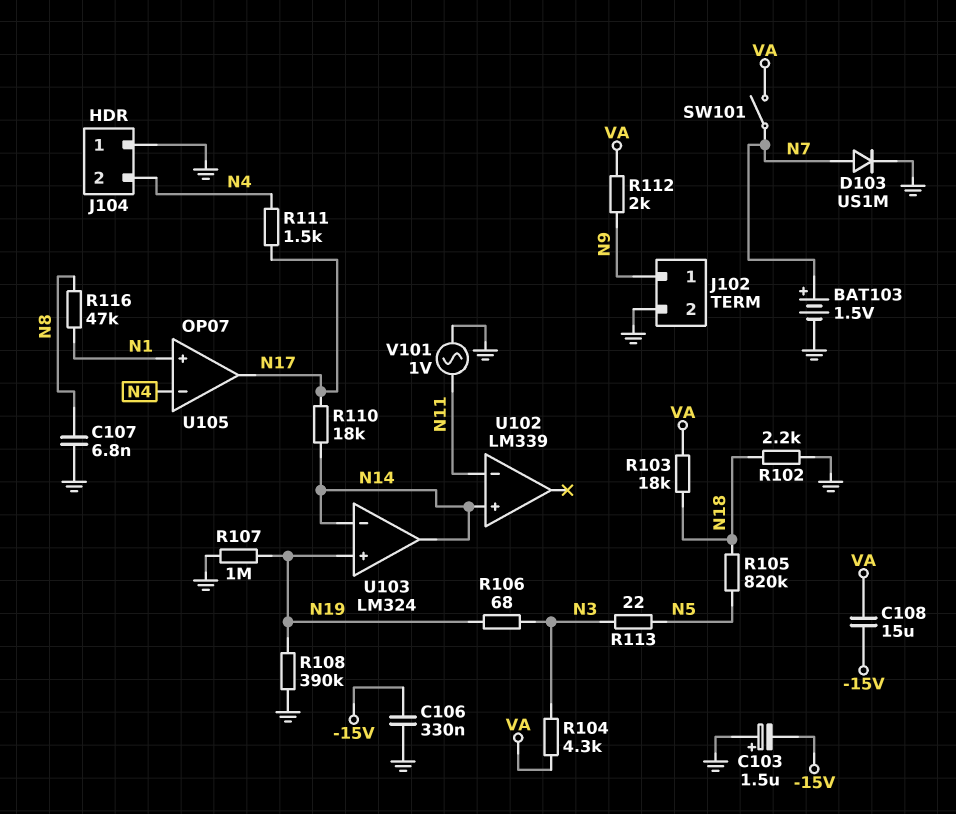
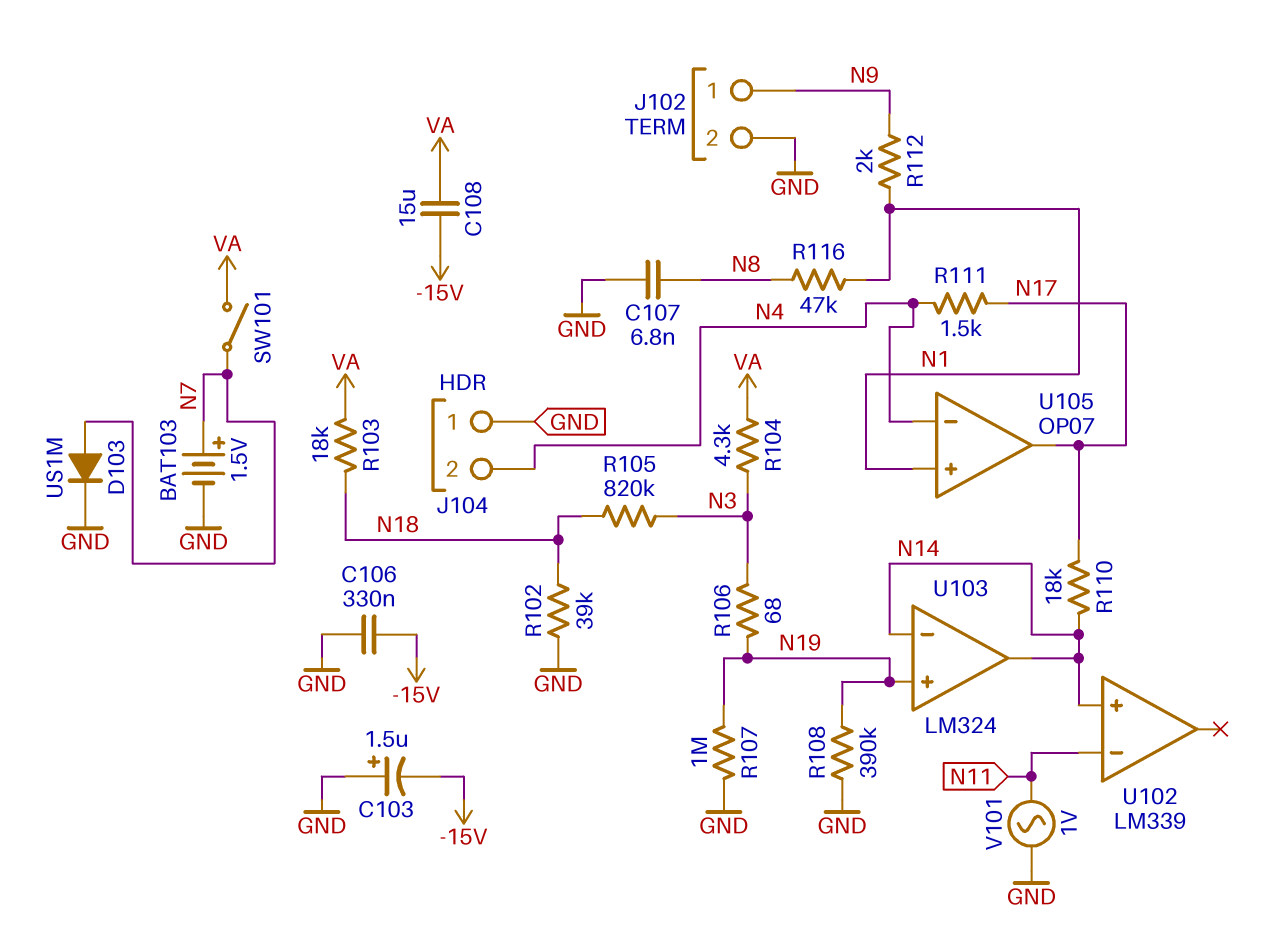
R102: 2.2k (GND, N18) -> 39k (GND, N18)
R105: 820k (N5, N18) -> 820k (N3, N18)
R112: 2k (N9, VA) -> 2k (N1, N9)
R113: 22 (N3, N5) -> none

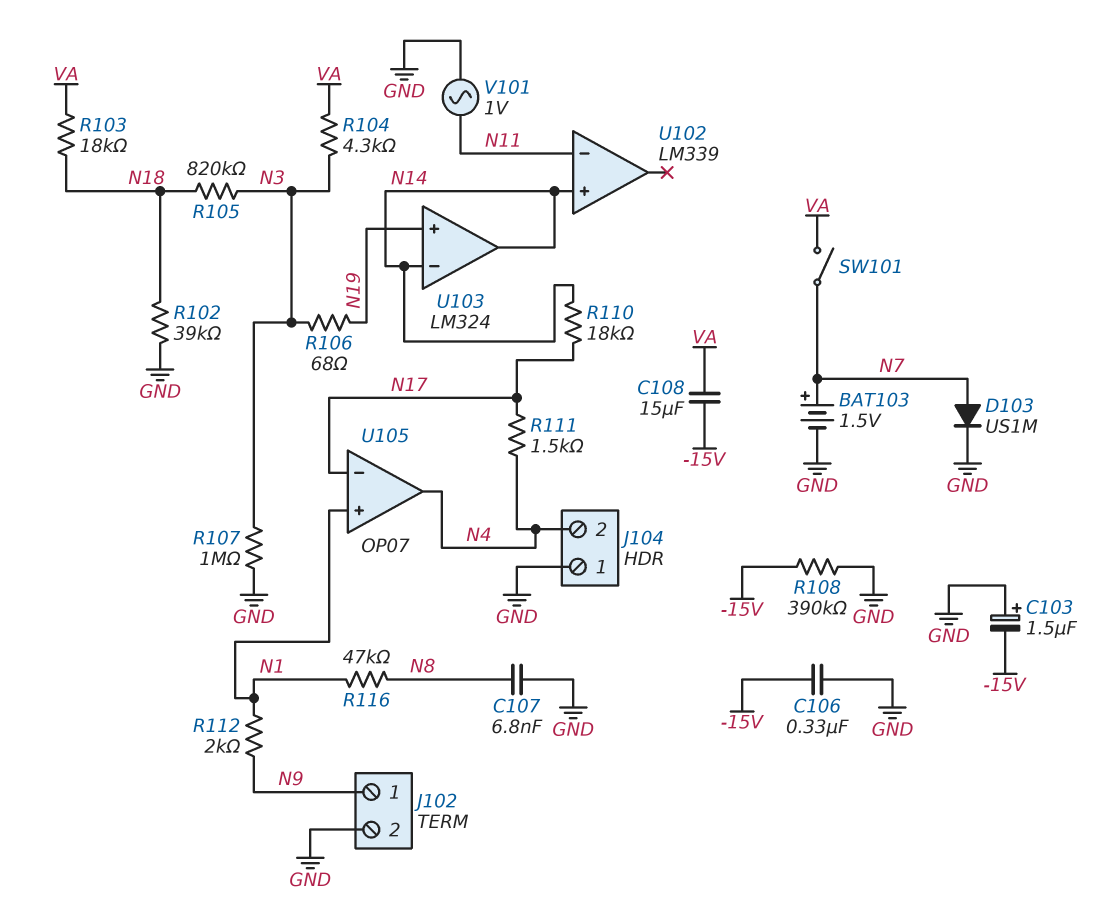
R107: 1M (GND, N19) -> 1M (GND, N3)
R108: 390k (GND, N19) -> 390k (-15V, GND)
U105 pin in-: N4 -> N17
U105 pin out: N17 -> N4

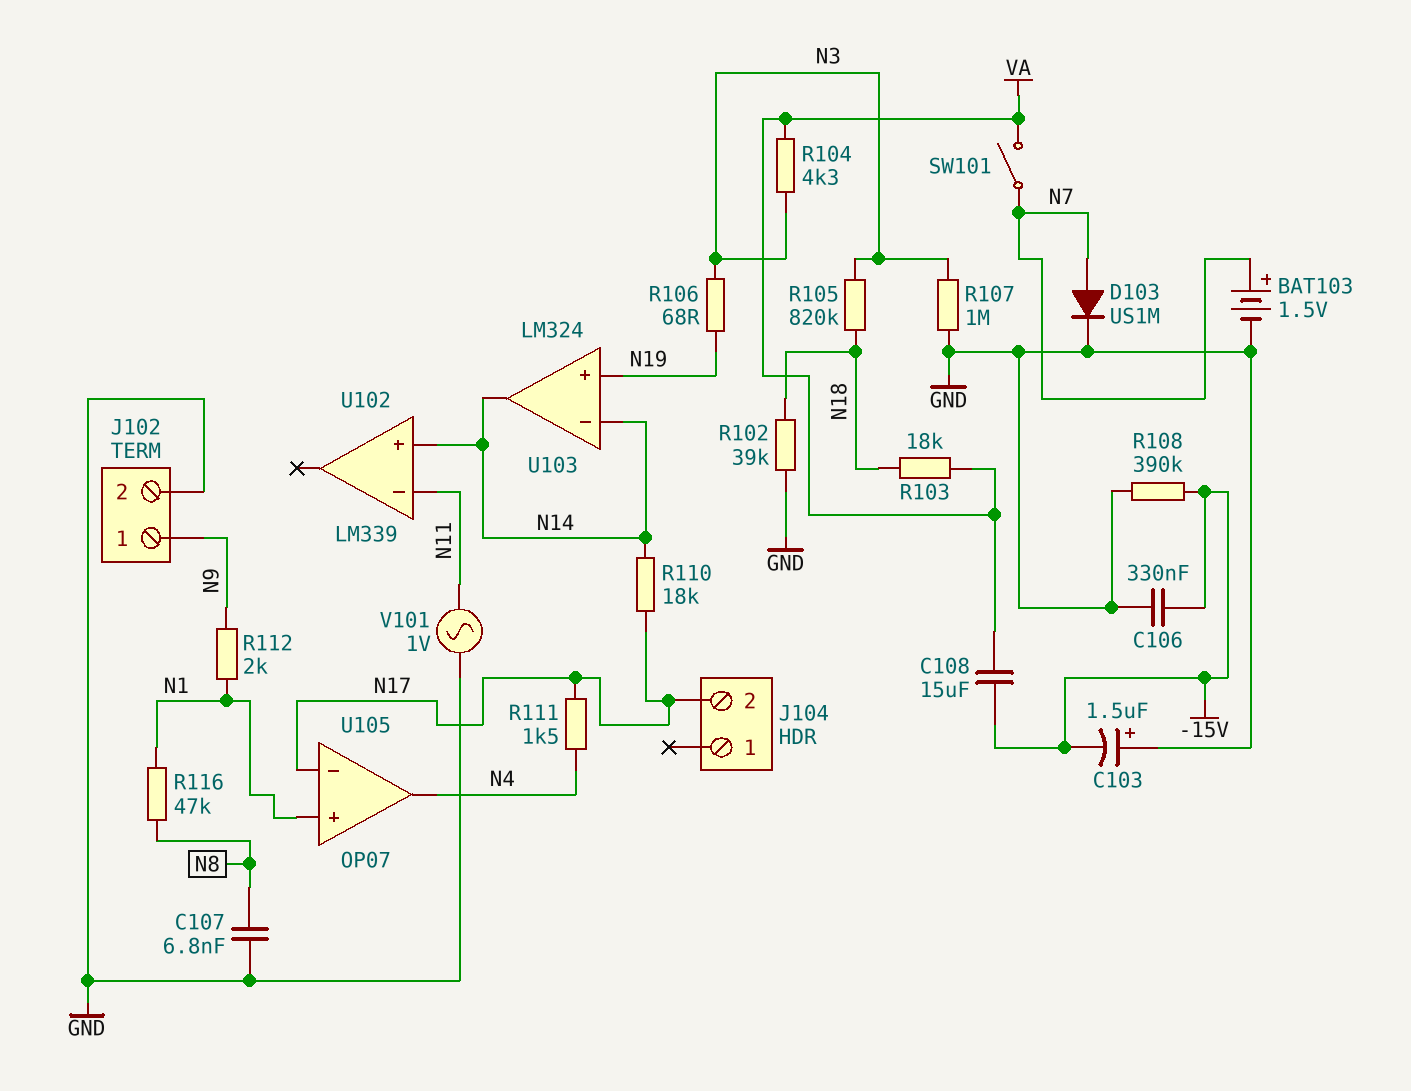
J104 pin 1: GND -> none
J104 pin 2: N4 -> N17

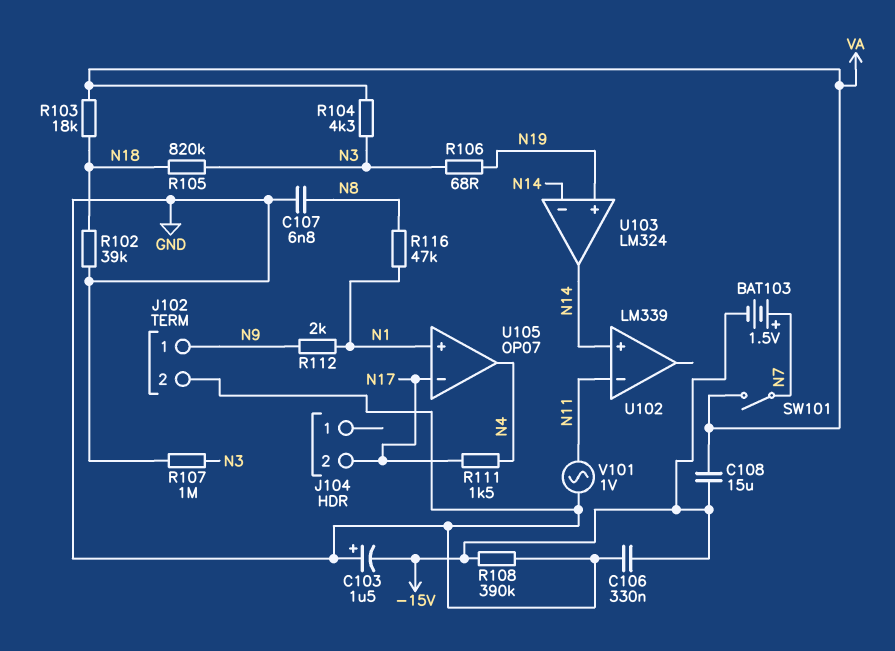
BAT103: 1.5V (plus N7, minus GND) -> 1.5V (plus N7, minus -15V)
D103: diode US1M (A N7, K GND) -> none
R110: 18k (N14, N17) -> none

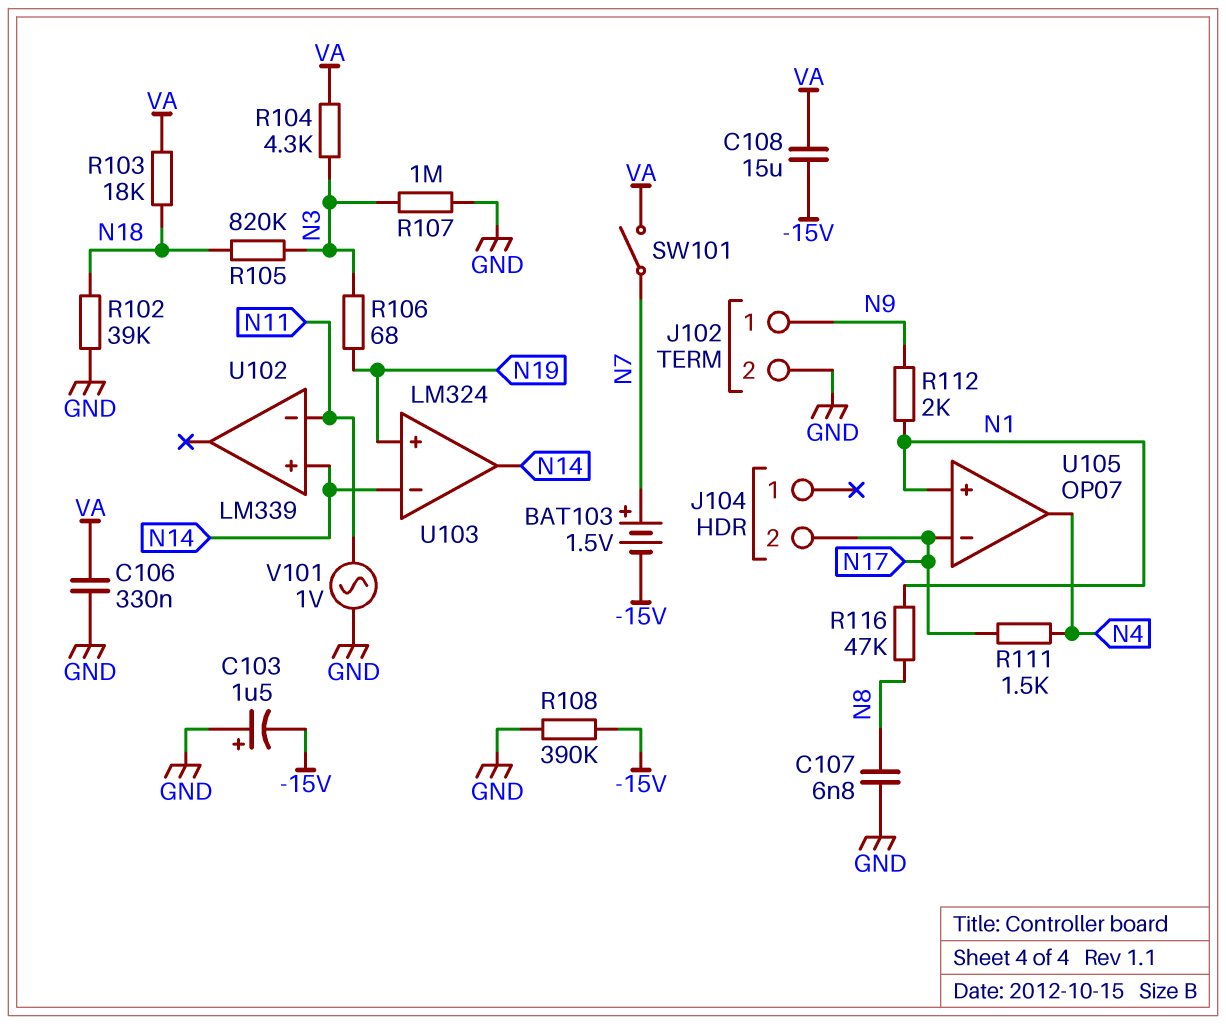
C106: 330nF (-15V, GND) -> 330nF (GND, VA)

